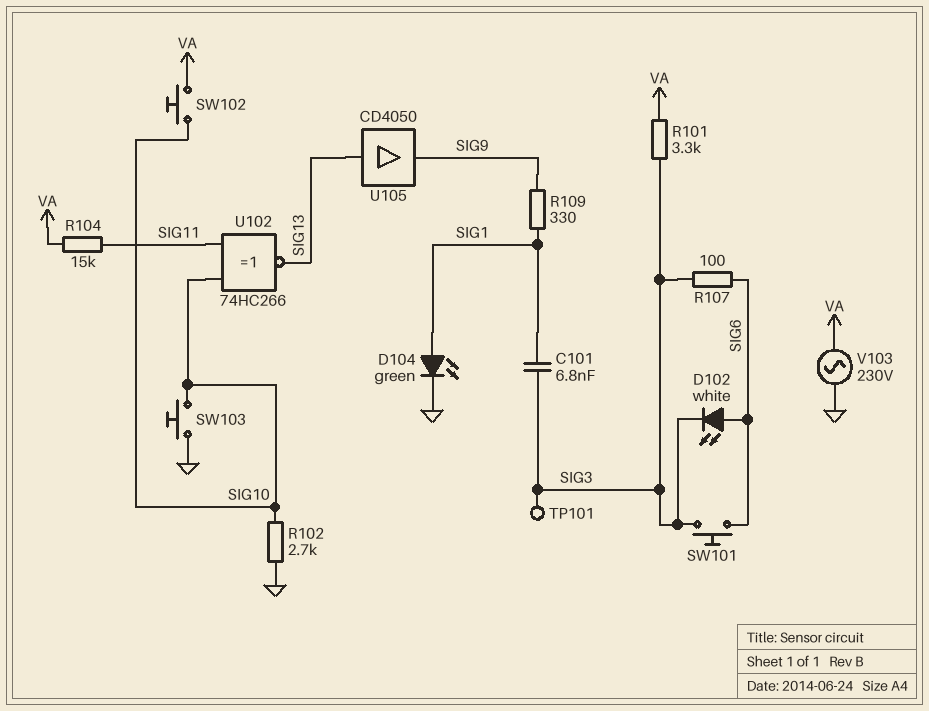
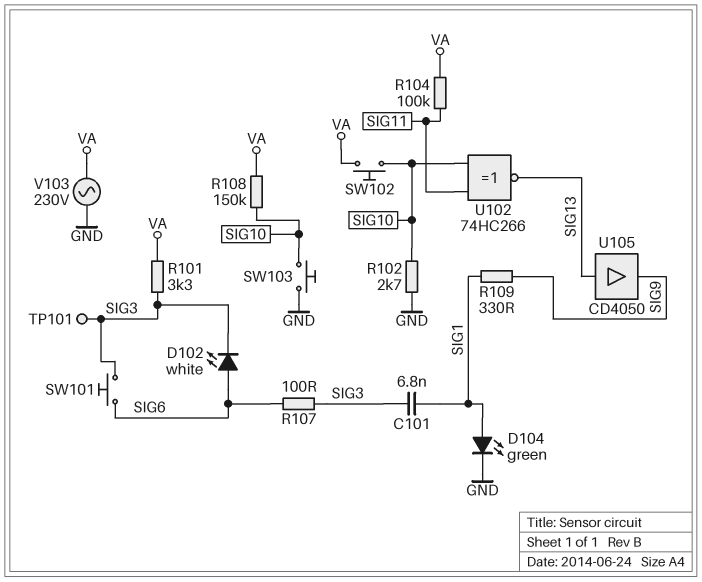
R104: 15k (SIG11, VA) -> 100k (SIG11, VA)
R108: none -> 150k (SIG10, VA)

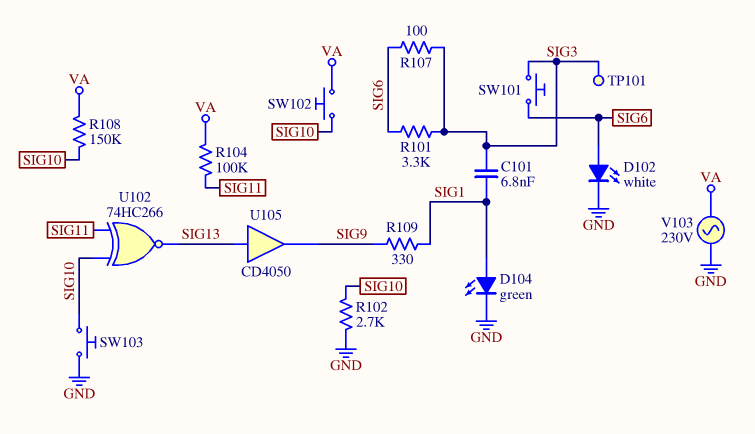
D102: LED white (A SIG6, K SIG3) -> LED white (A SIG6, K GND)
R101: 3.3k (SIG3, VA) -> 3.3k (SIG3, SIG6)

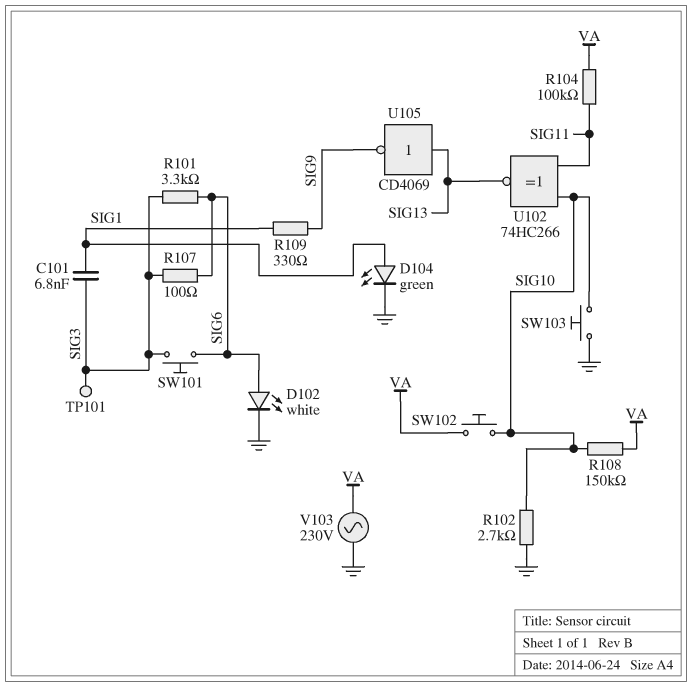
U105: buffer CD4050 (in SIG13, out SIG9) -> NOT CD4069 (in SIG13, out SIG9)

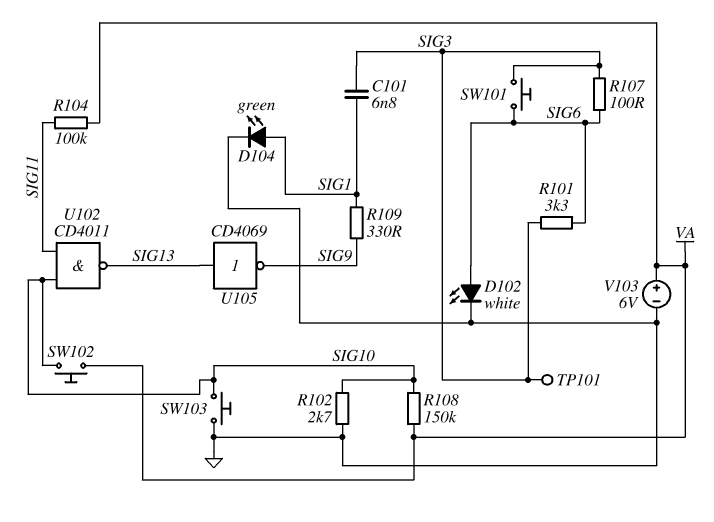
U102: XNOR 74HC266 (in SIG10, in SIG11, out SIG13) -> NAND CD4011 (in SIG10, in SIG11, out SIG13)
V103: AC 230V (GND, VA) -> 6V (plus VA, minus GND)

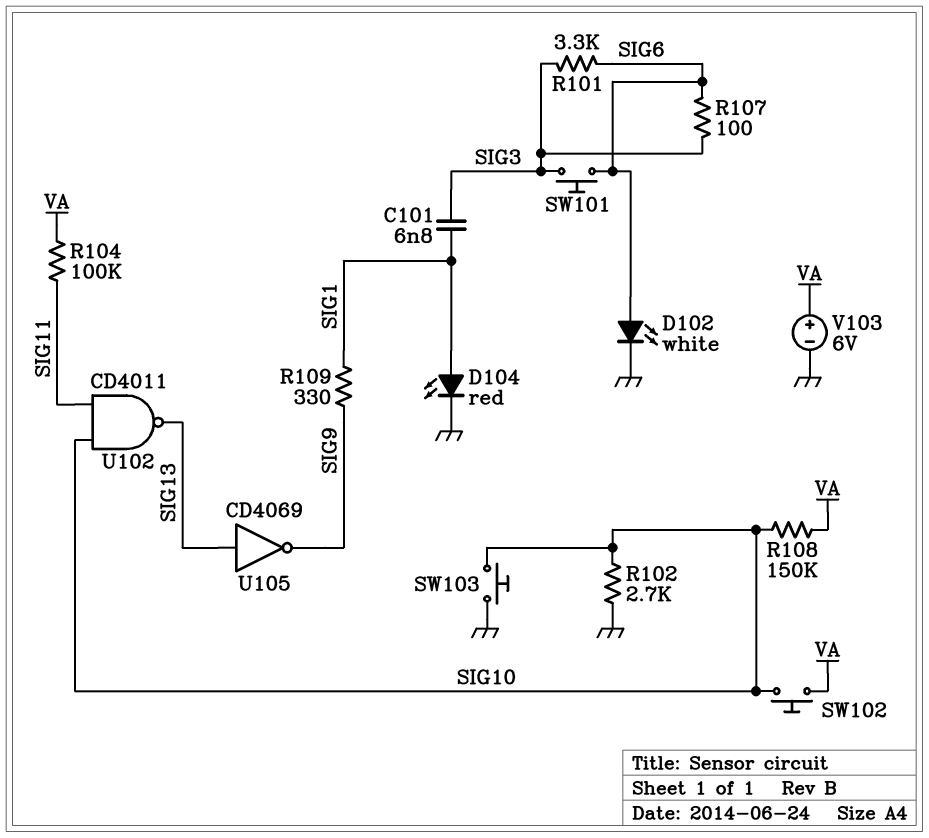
D104: LED green (A SIG1, K GND) -> LED red (A SIG1, K GND)
TP101: test point (SIG3) -> none

